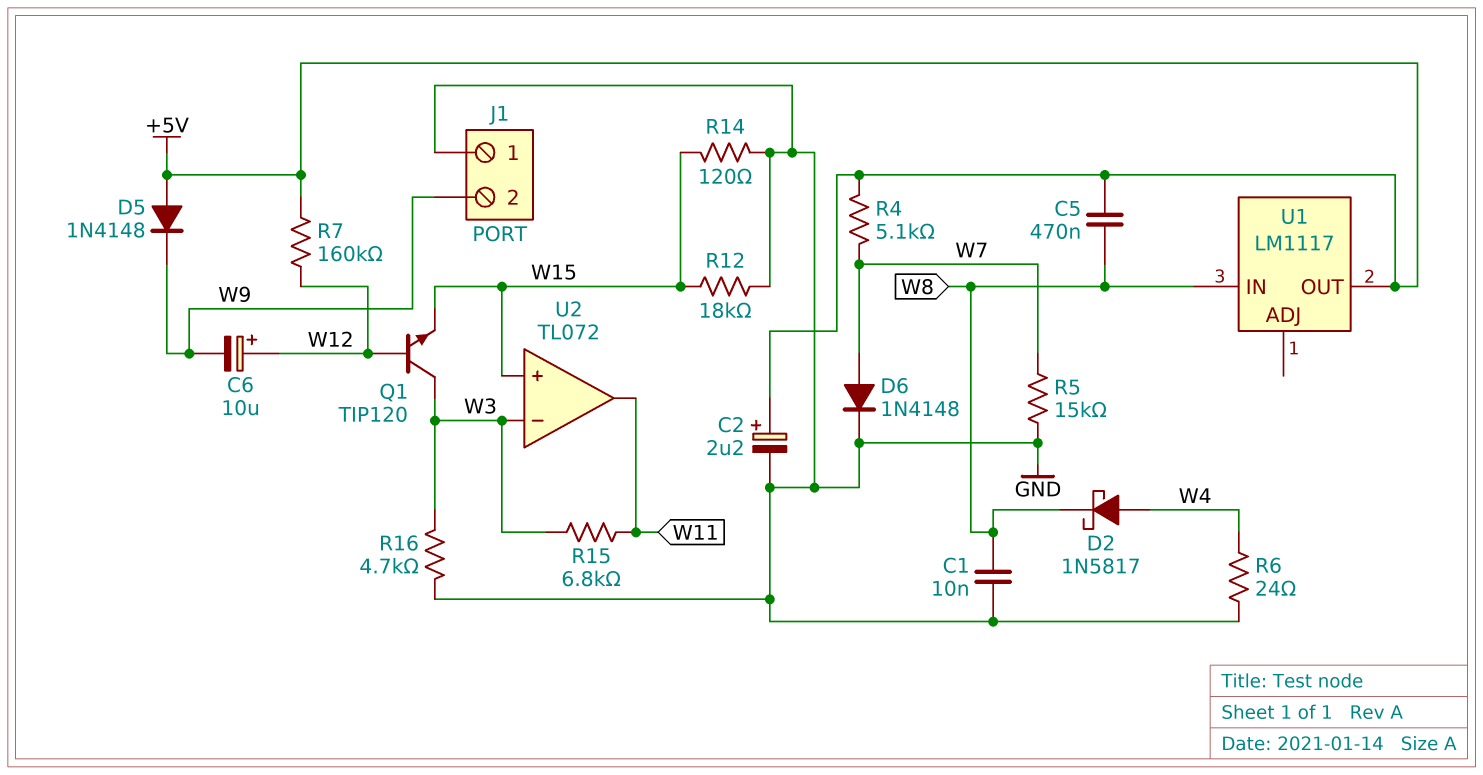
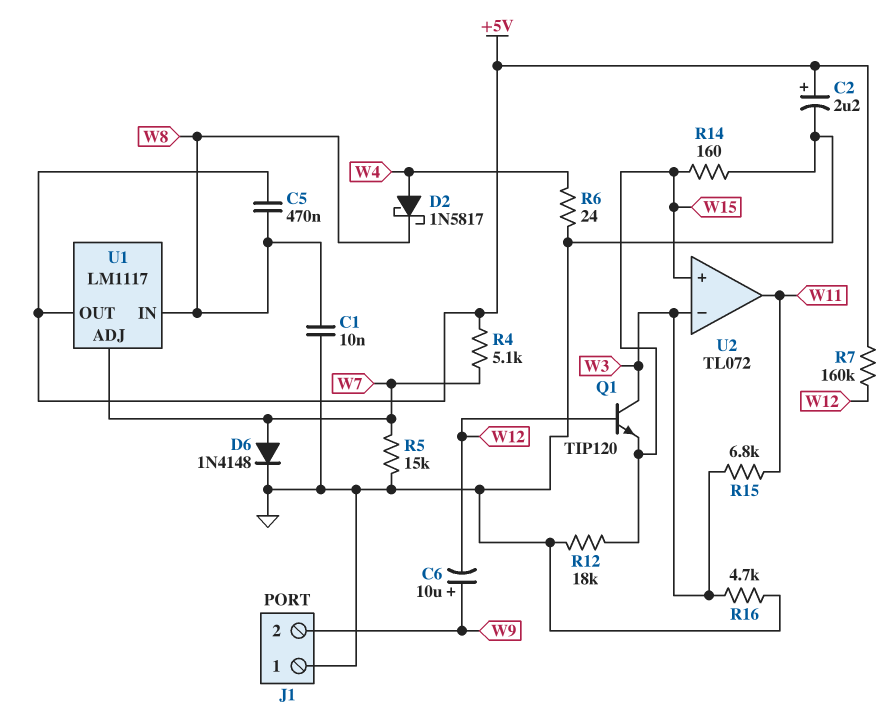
C6: 10uF (plus W12, minus W9) -> 10uF (plus W9, minus W12)
D5: diode 1N4148 (A +5V, K W9) -> none
R14: 120 (GND, W15) -> 160 (GND, W15)
U1 pin ADJ: none -> W7

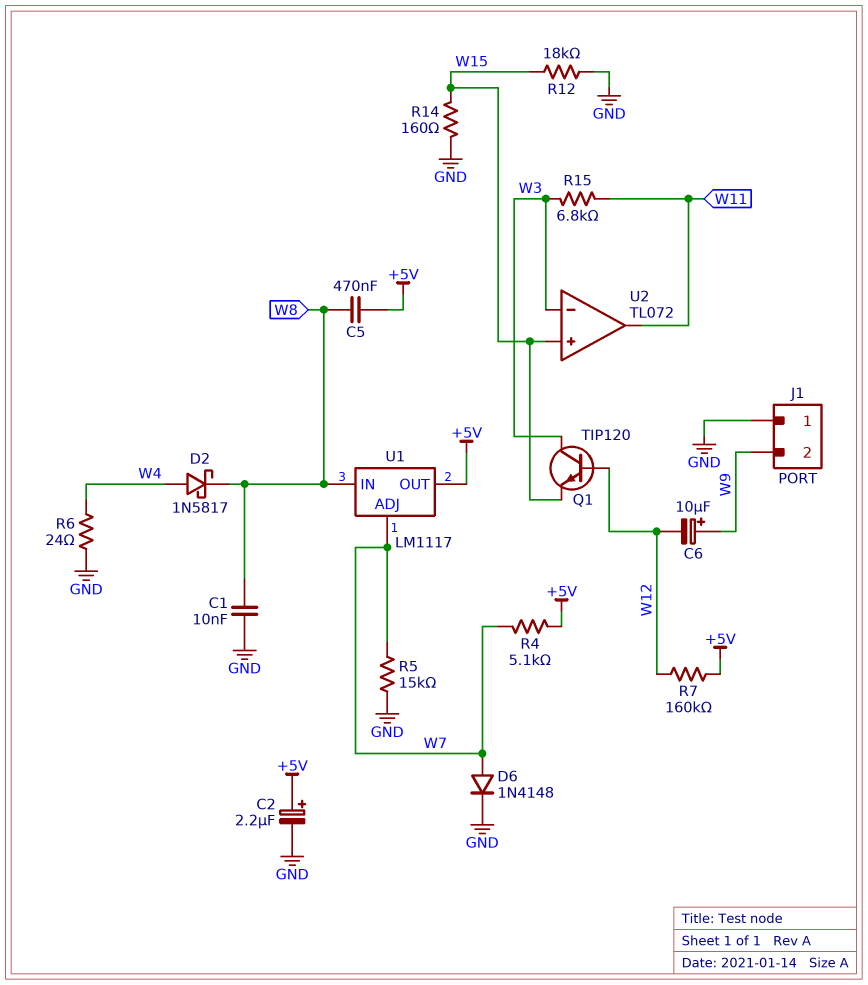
R16: 4.7k (GND, W3) -> none

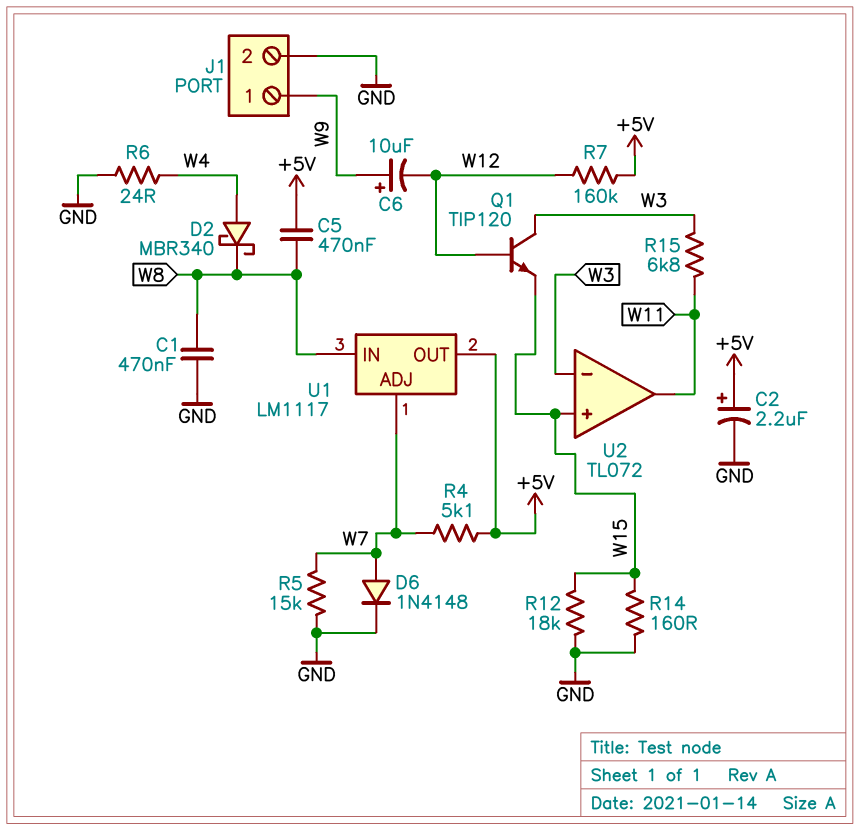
C1: 10nF (GND, W8) -> 470nF (GND, W8)
D2: schottky 1N5817 (A W4, K W8) -> schottky MBR340 (A W4, K W8)
J1 pin 1: GND -> W9
J1 pin 2: W9 -> GND

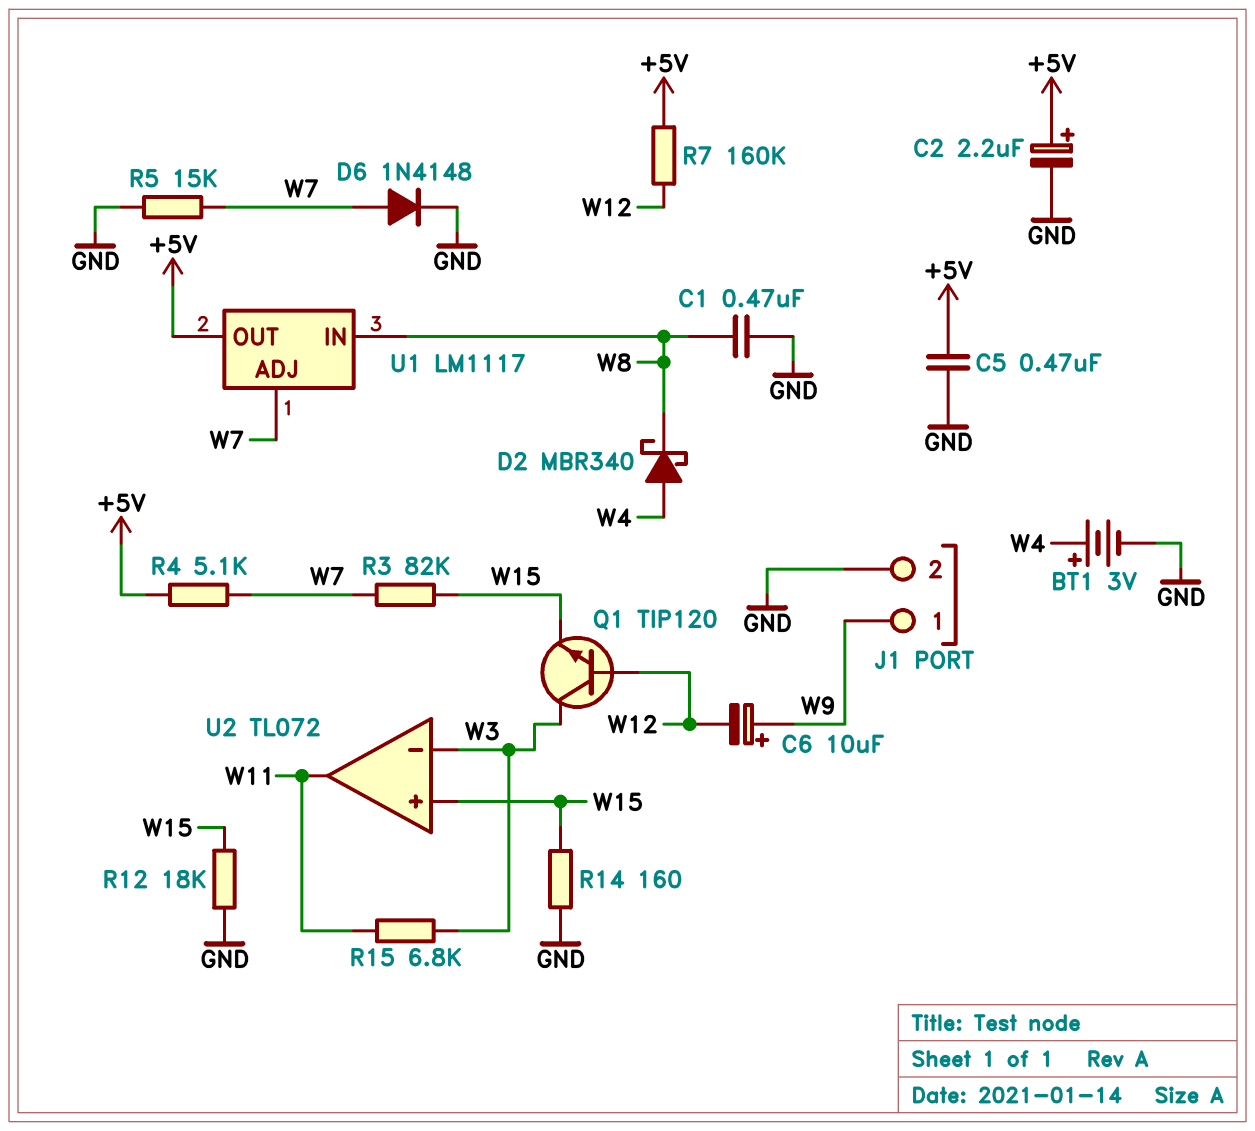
BT1: none -> 3V (plus W4, minus GND)
C5: 470nF (+5V, W8) -> 470nF (+5V, GND)
R3: none -> 82k (W7, W15)
R6: 24 (GND, W4) -> none

